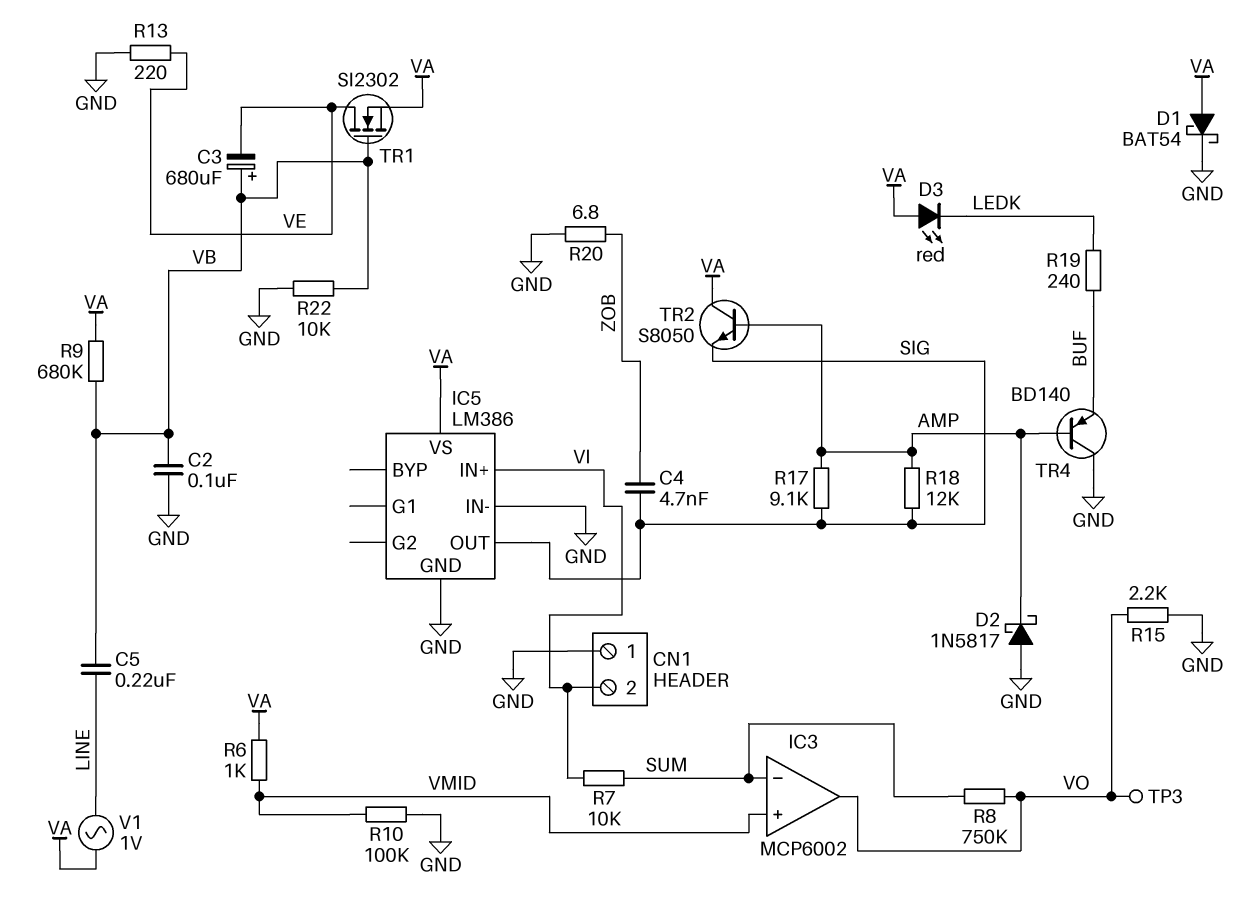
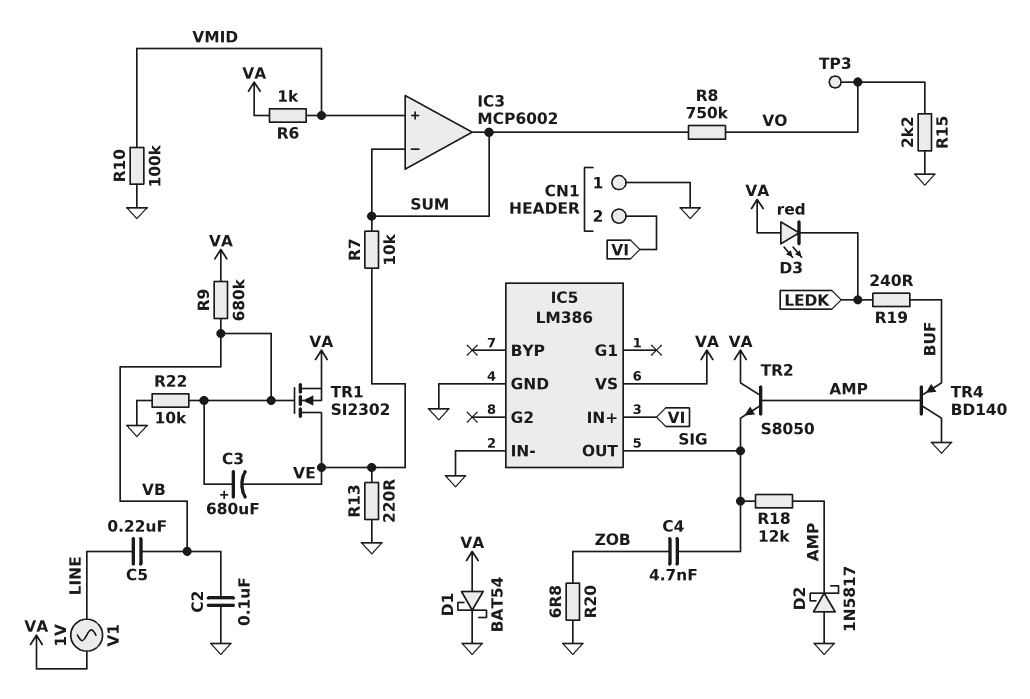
IC3 pin out: VO -> SUM
R7: 10k (SUM, VI) -> 10k (SUM, VE)
R17: 9.1k (AMP, SIG) -> none

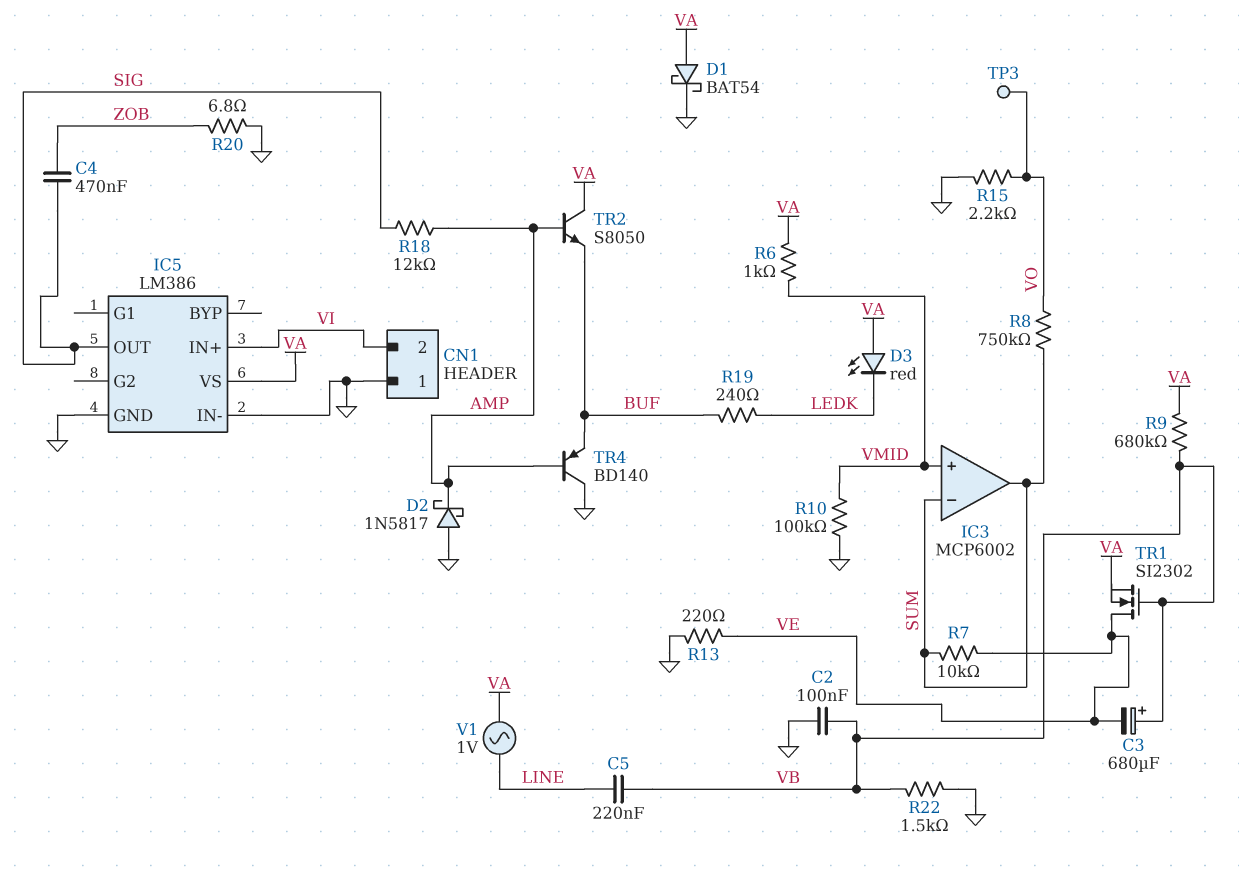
C4: 4.7nF (SIG, ZOB) -> 470nF (SIG, ZOB)
R22: 10k (GND, VB) -> 1.5k (GND, VB)
TR2: NPN S8050 (B AMP, C VA, E SIG) -> NPN S8050 (B AMP, C VA, E BUF)

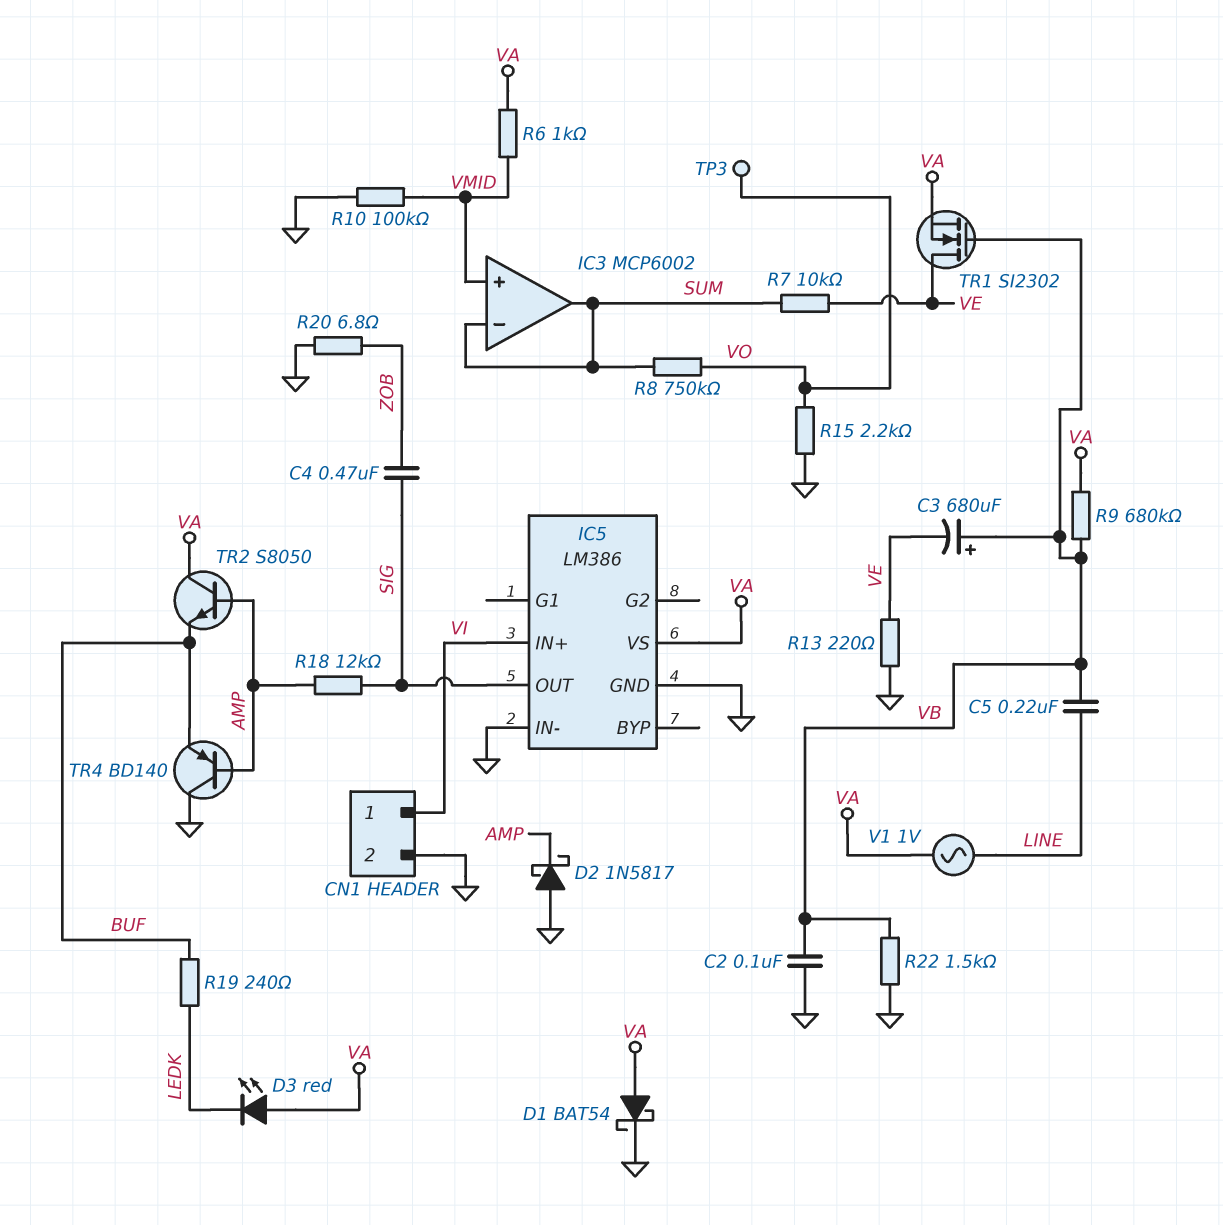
CN1 pin 1: GND -> VI
CN1 pin 2: VI -> GND

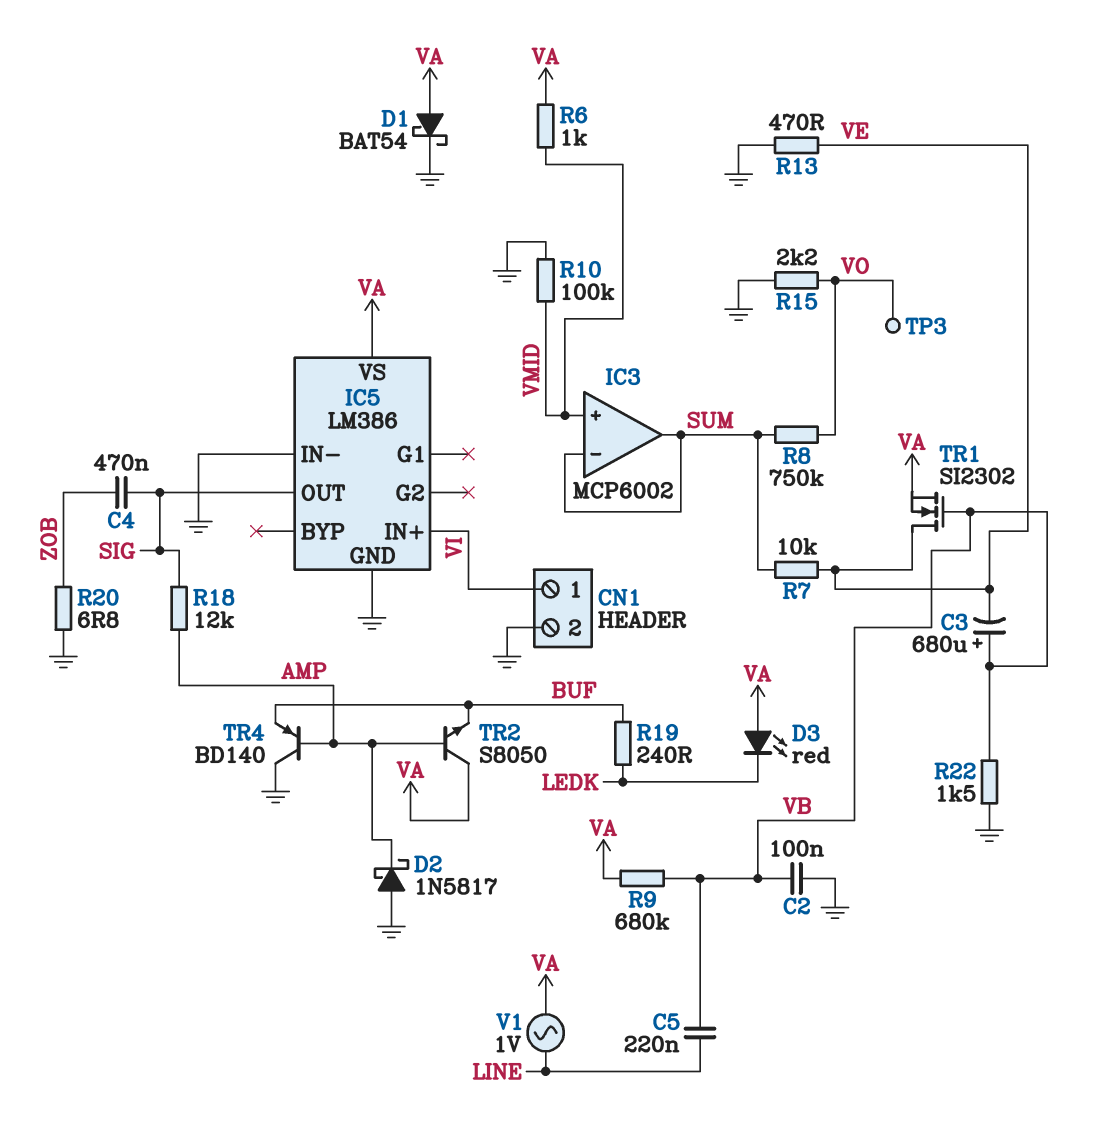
R13: 220 (GND, VE) -> 470 (GND, VE)

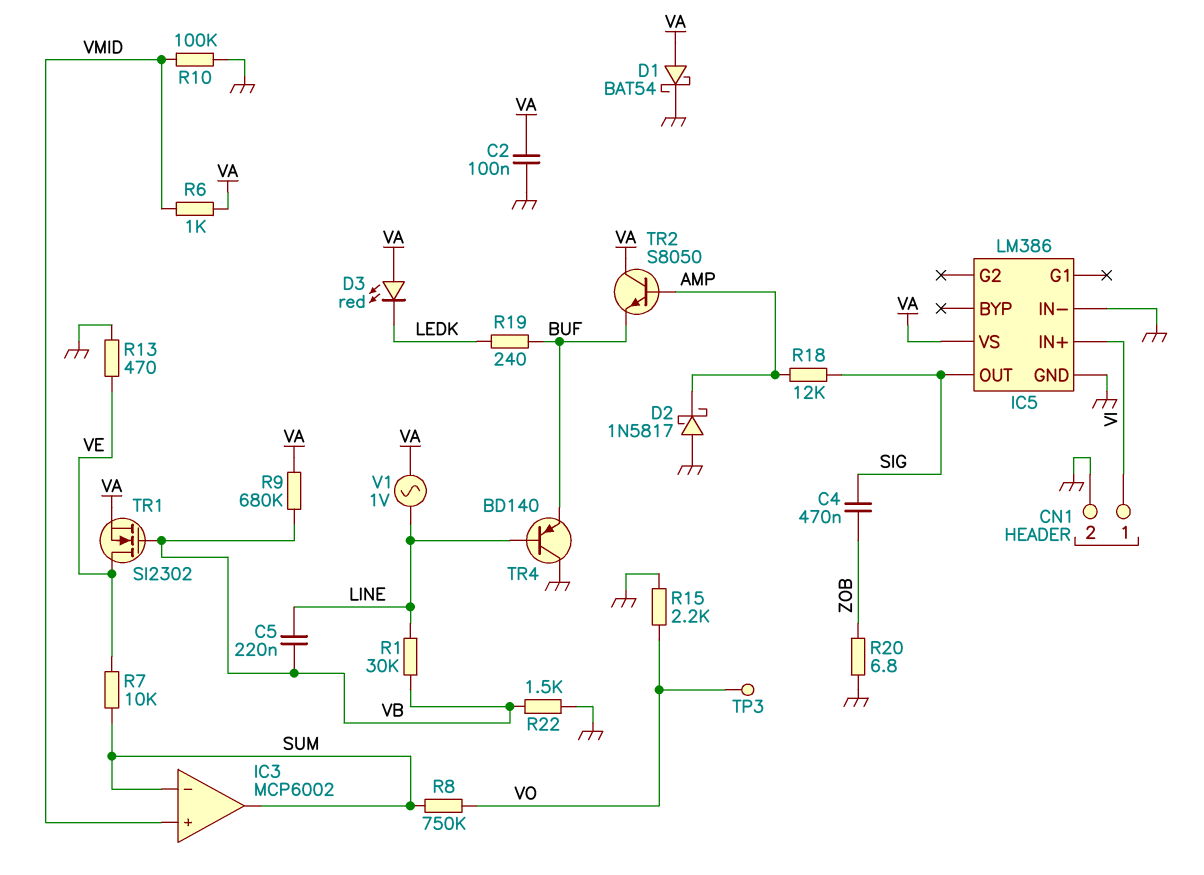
C2: 100nF (GND, VB) -> 100nF (GND, VA)
C3: 680uF (plus VB, minus VE) -> none
R1: none -> 30k (LINE, VB)
TR4: PNP BD140 (B AMP, C GND, E BUF) -> PNP BD140 (B LINE, C GND, E BUF)

